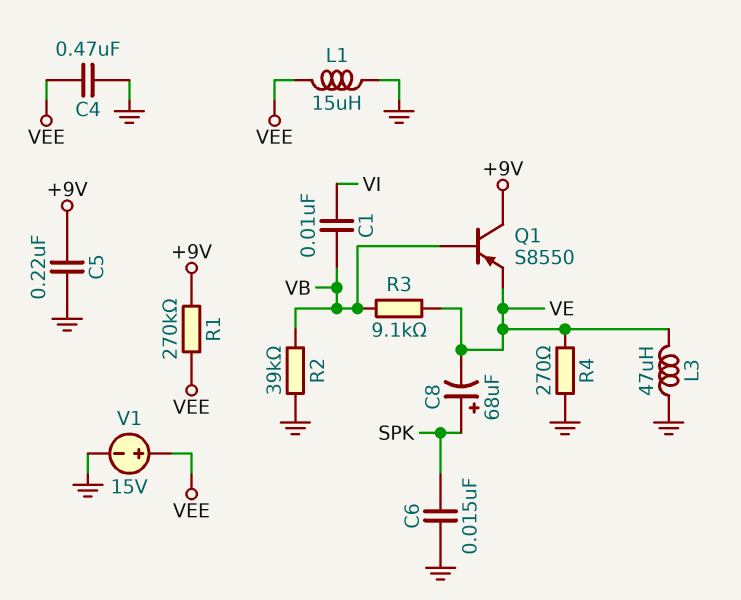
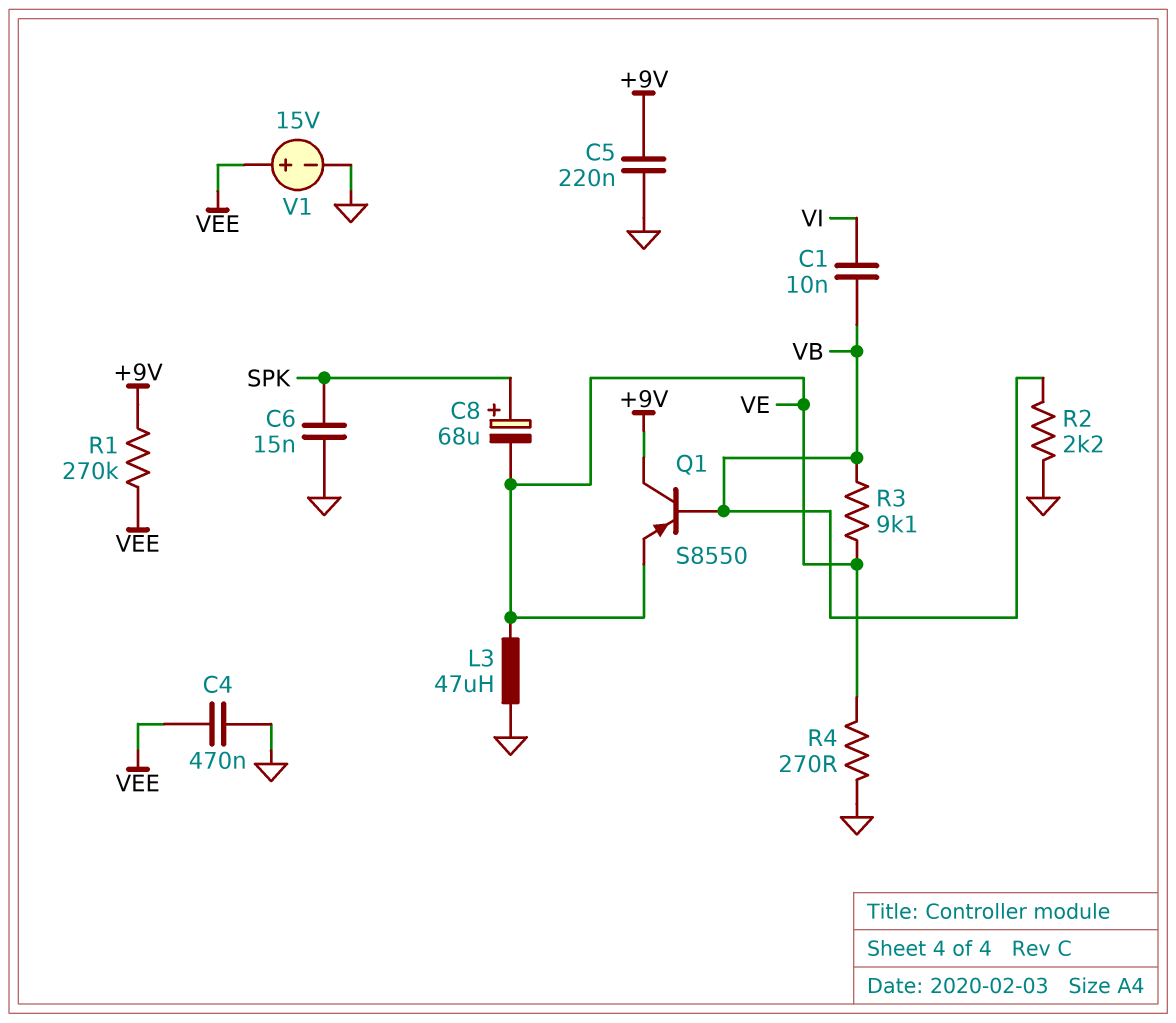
L1: 15uH (GND, VEE) -> none
R2: 39k (GND, VB) -> 2.2k (GND, VB)

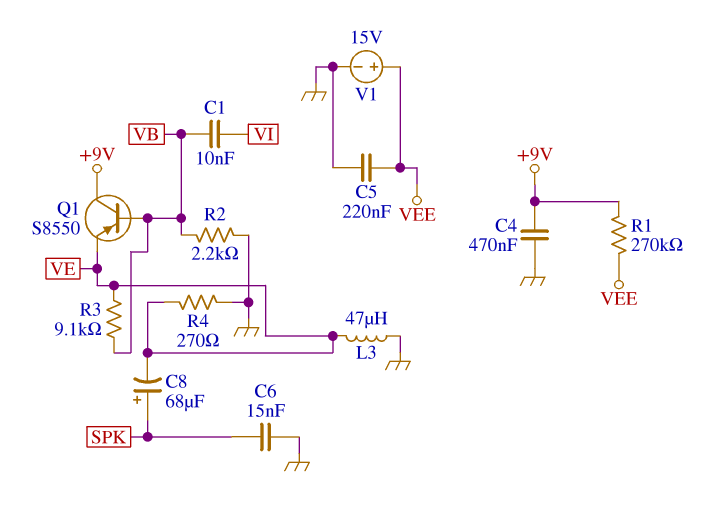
C4: 470nF (GND, VEE) -> 470nF (+9V, GND)
C5: 220nF (+9V, GND) -> 220nF (GND, VEE)

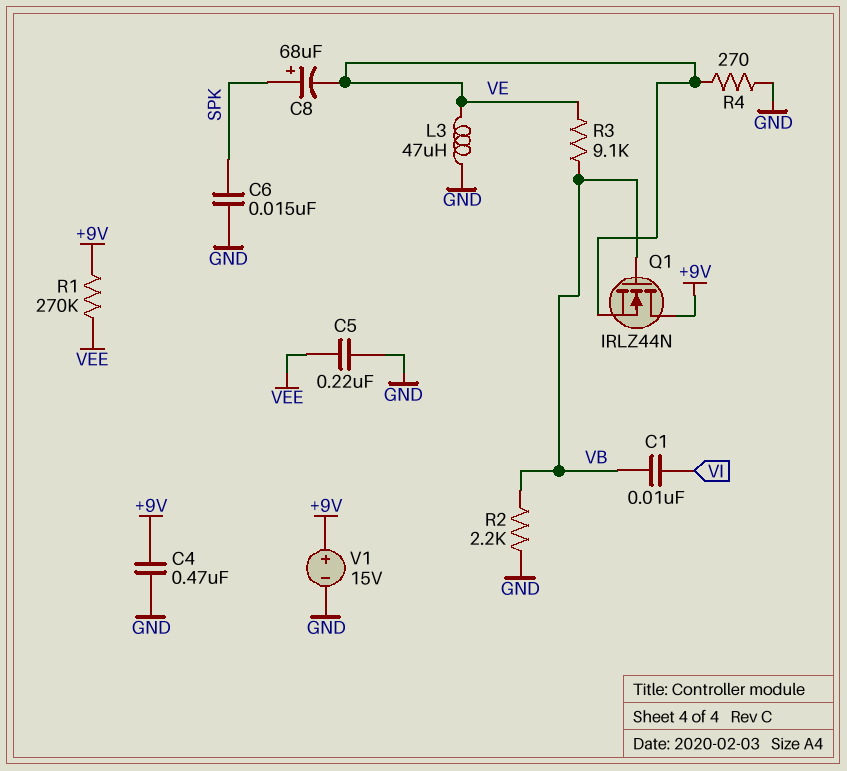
Q1: PNP S8550 (B VB, C +9V, E VE) -> NMOS IRLZ44N (G VB, D +9V, S VE)
V1: 15V (plus VEE, minus GND) -> 15V (plus +9V, minus GND)

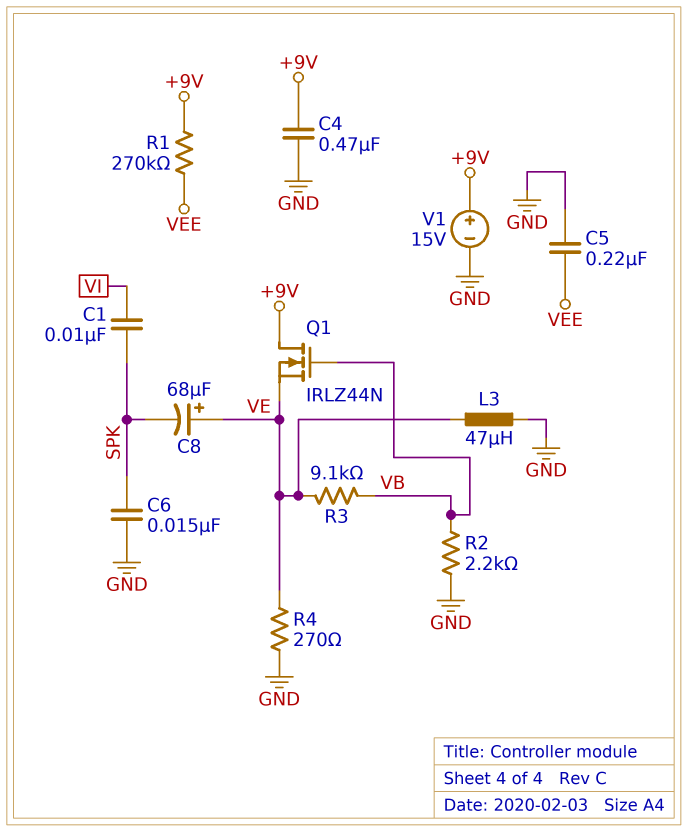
C1: 10nF (VB, VI) -> 10nF (SPK, VI)
C8: 68uF (plus SPK, minus VE) -> 68uF (plus VE, minus SPK)

